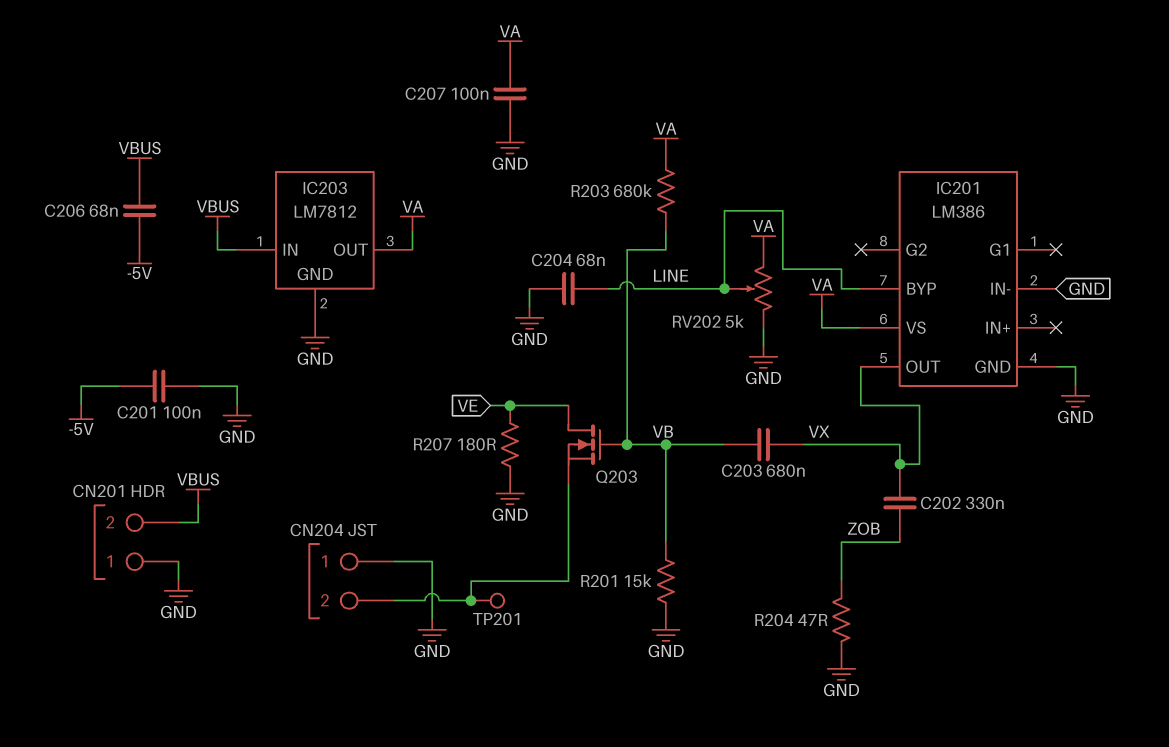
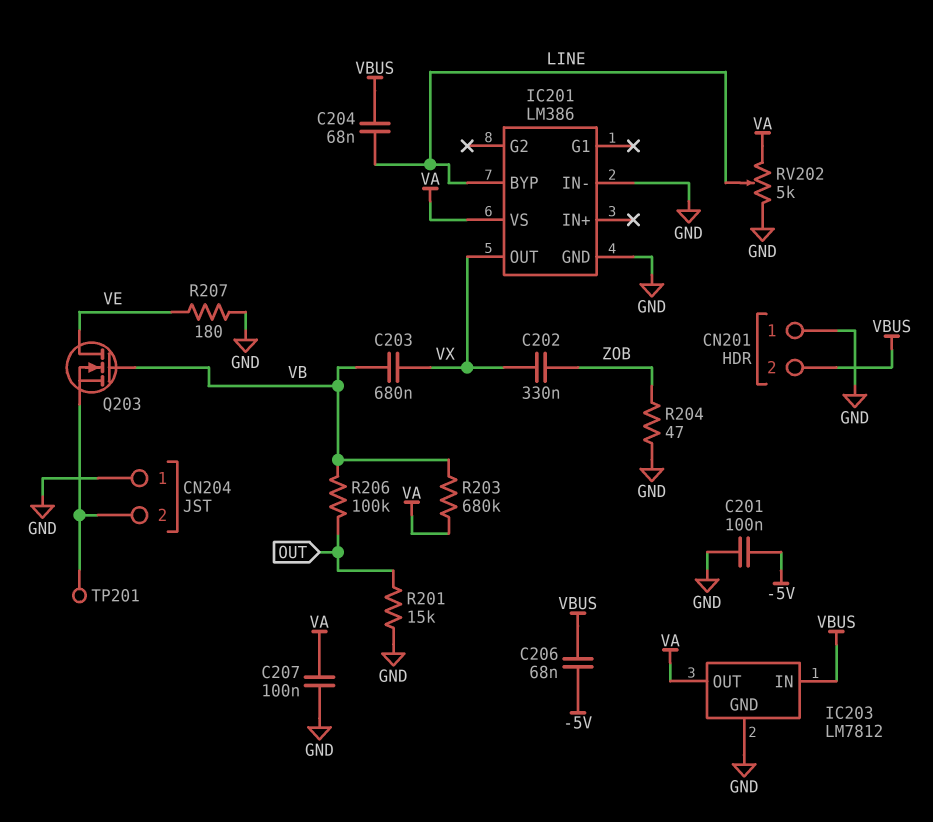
C204: 68nF (GND, LINE) -> 68nF (LINE, VBUS)
R201: 15k (GND, VB) -> 15k (GND, OUT)
R206: none -> 100k (OUT, VB)

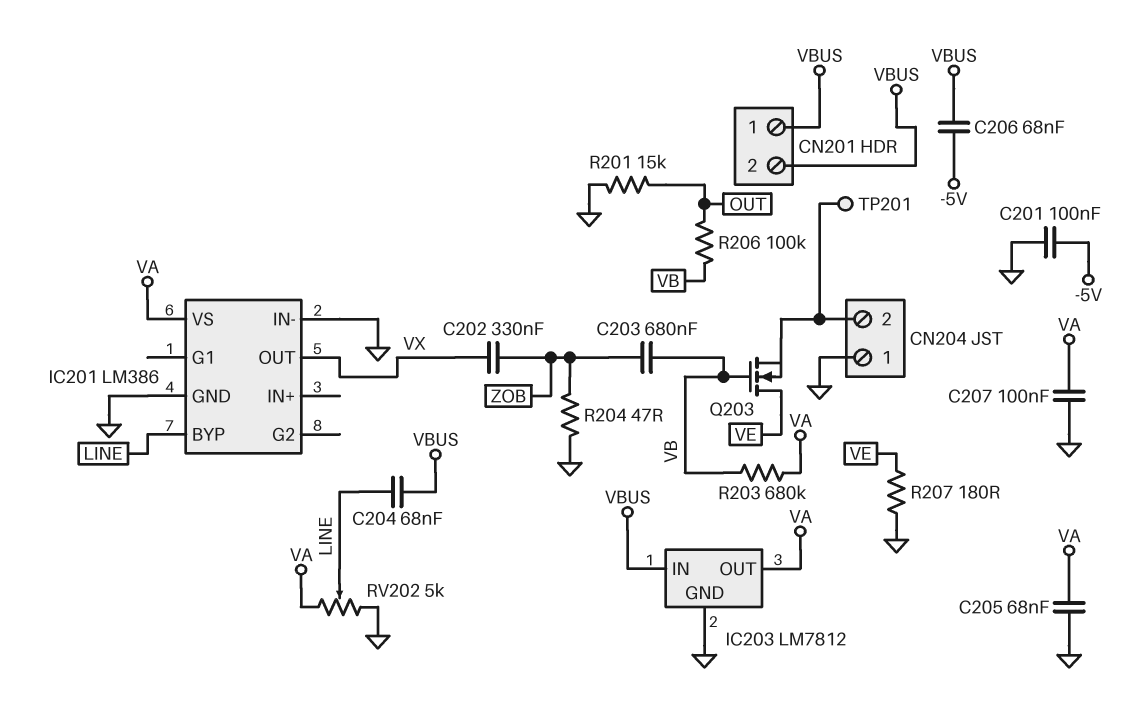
C203: 680nF (VB, VX) -> 680nF (VB, ZOB)
C205: none -> 68nF (GND, VA)
CN201 pin 1: GND -> VBUS

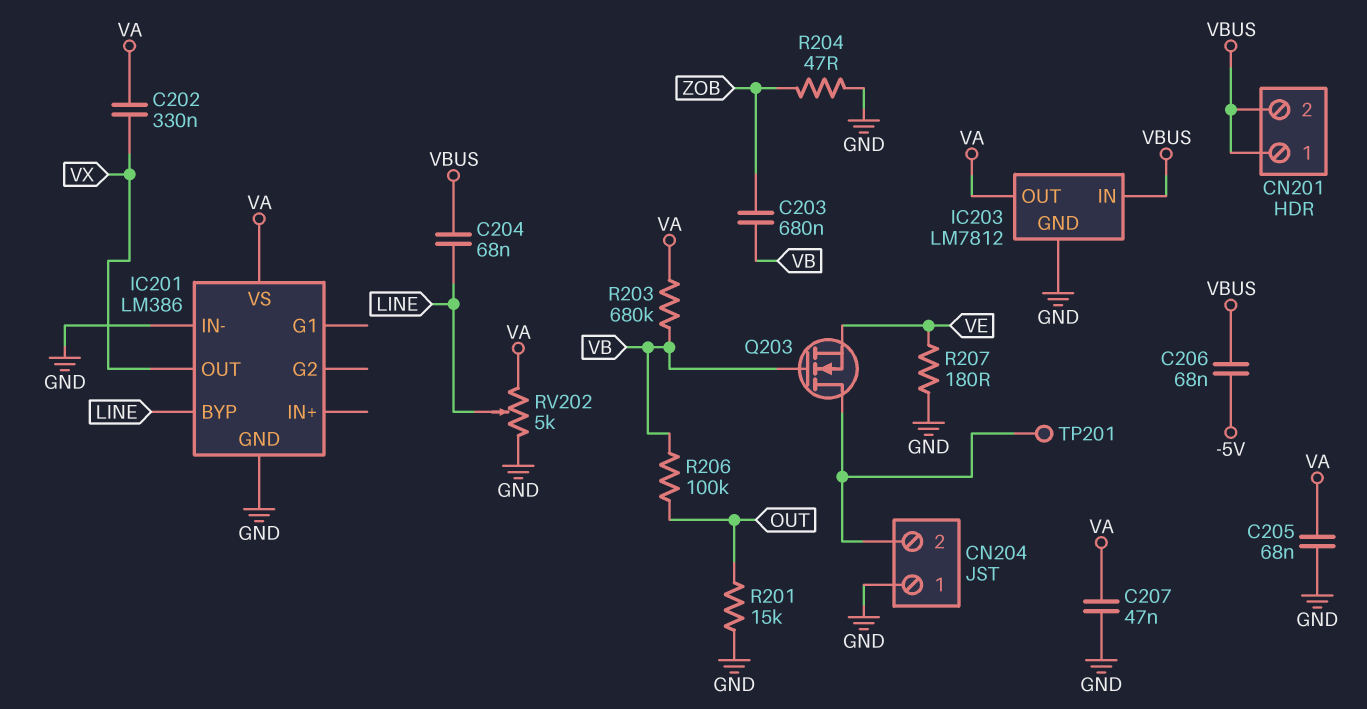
C201: 100nF (-5V, GND) -> none
C202: 330nF (VX, ZOB) -> 330nF (VA, VX)
C207: 100nF (GND, VA) -> 47nF (GND, VA)
Q203: NMOS (G VB, D VE, S CN204/2) -> NMOS (G VB, D CN204/2, S VE)

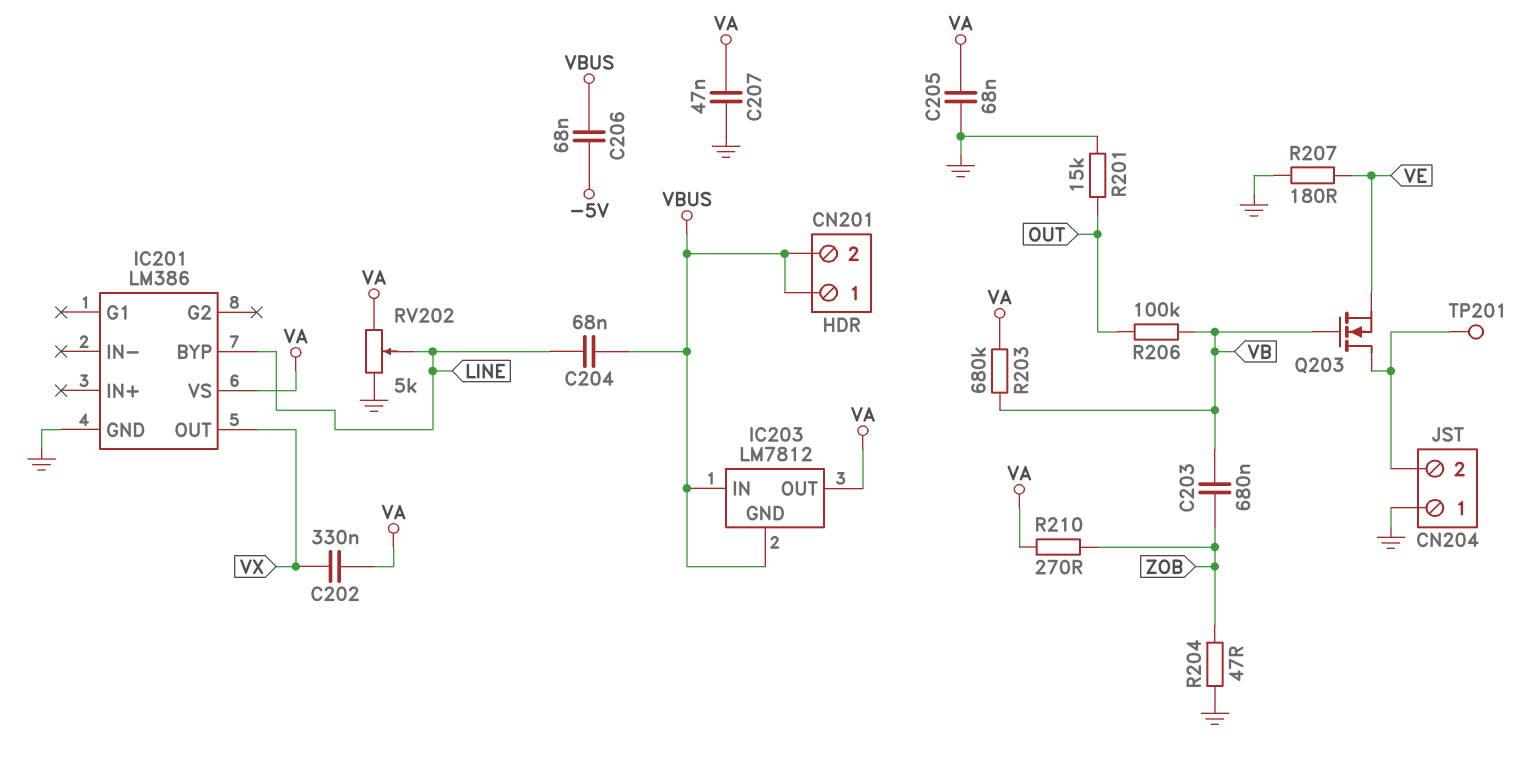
IC201 pin IN-: GND -> none
IC203 pin GND: GND -> VBUS
R210: none -> 270 (VA, ZOB)

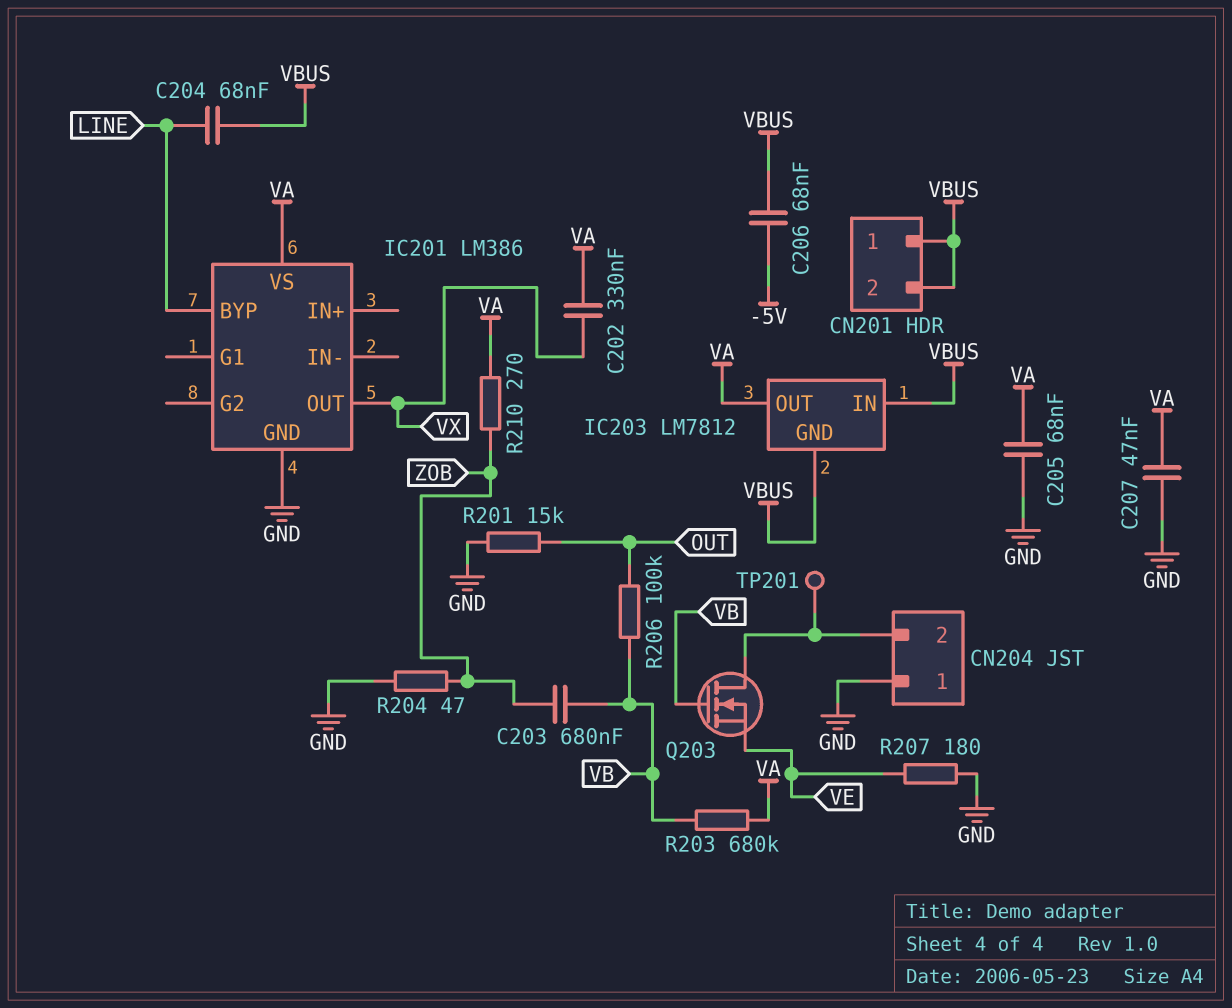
RV202: 5k (GND, VA, wiper LINE) -> none

